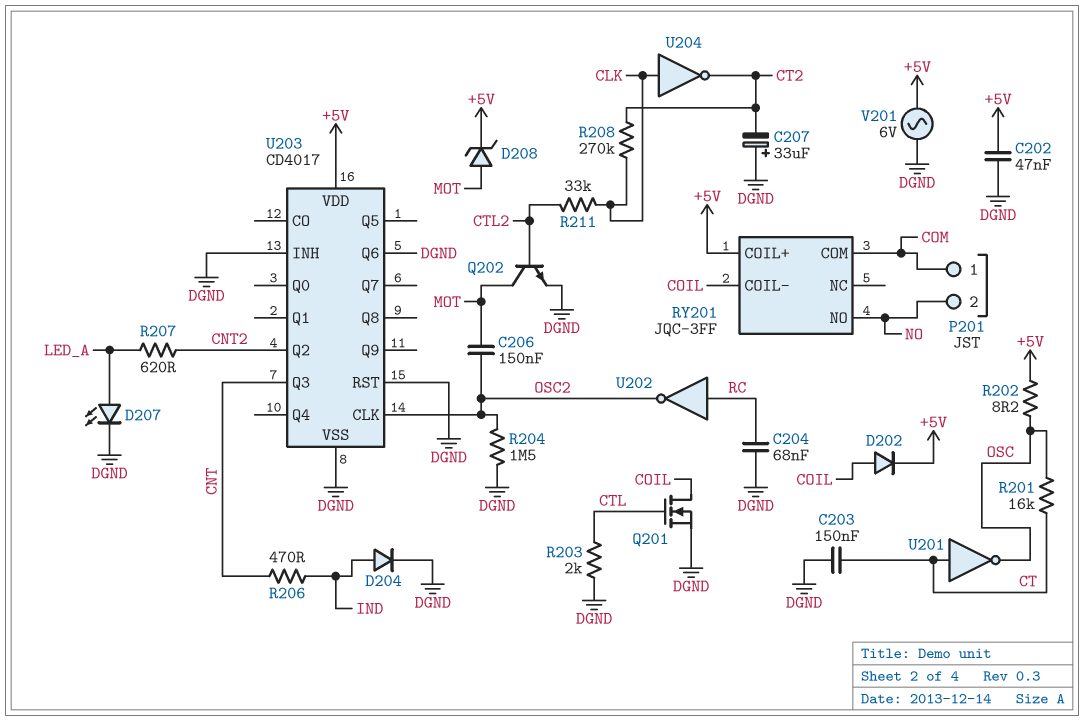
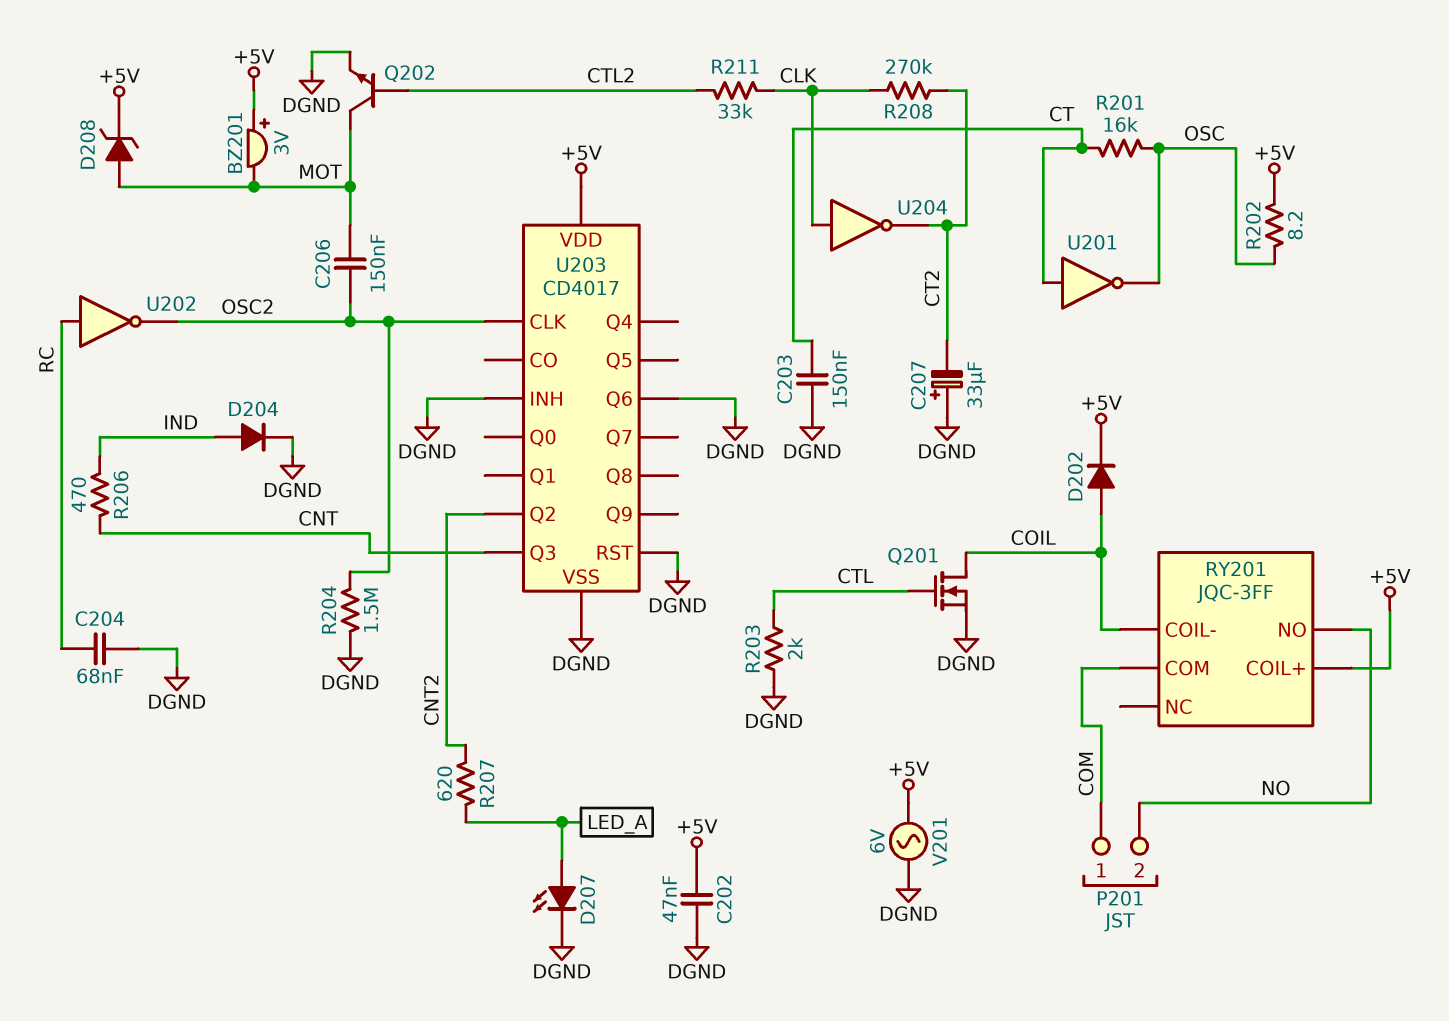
BZ201: none -> buzzer 3V (plus +5V, minus MOT)

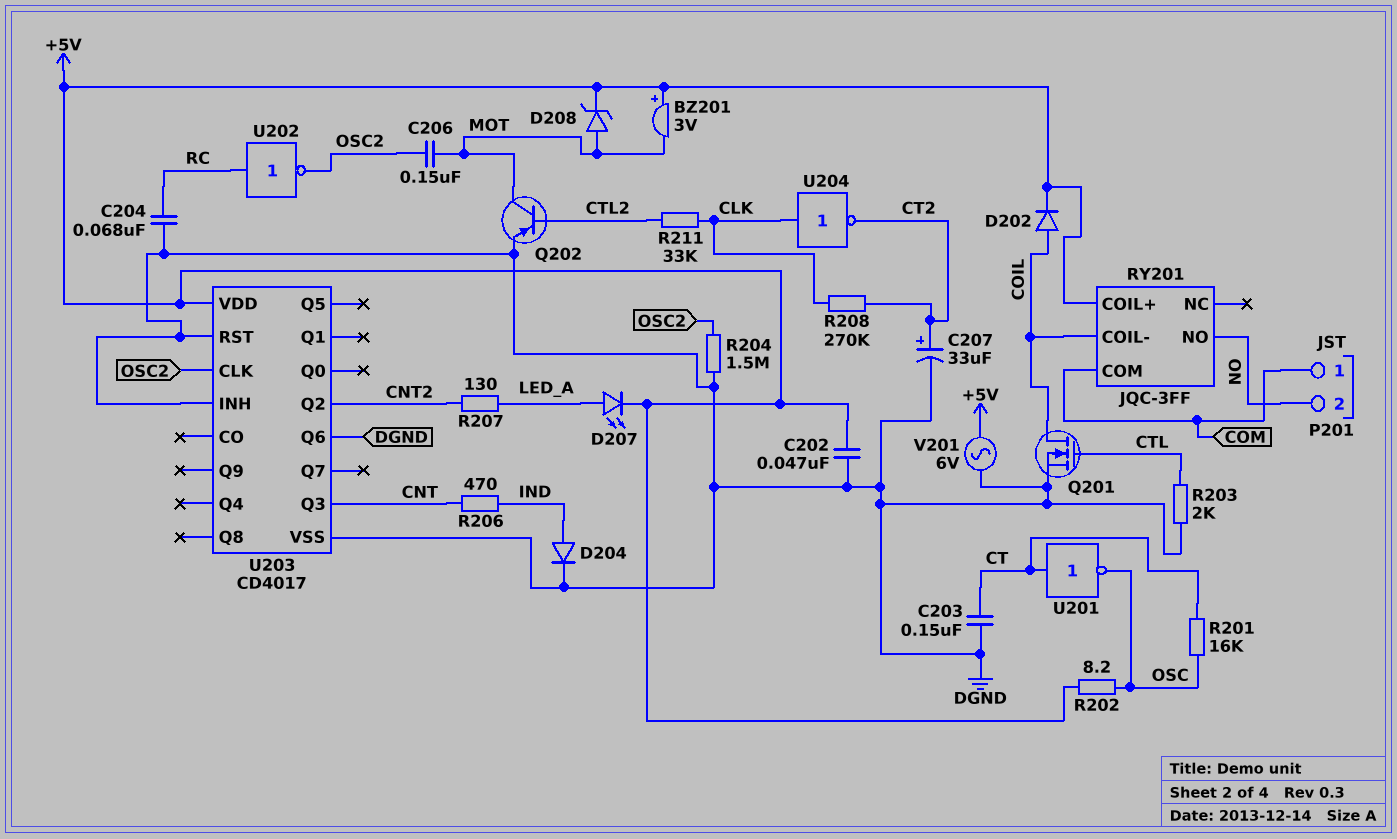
C207: 33uF (plus DGND, minus CT2) -> 33uF (plus CT2, minus DGND)
D207: LED (A LED_A, K DGND) -> LED (A LED_A, K +5V)
Q202: NPN (B CTL2, C MOT, E DGND) -> PNP (B CTL2, C MOT, E DGND)
R207: 620 (CNT2, LED_A) -> 130 (CNT2, LED_A)

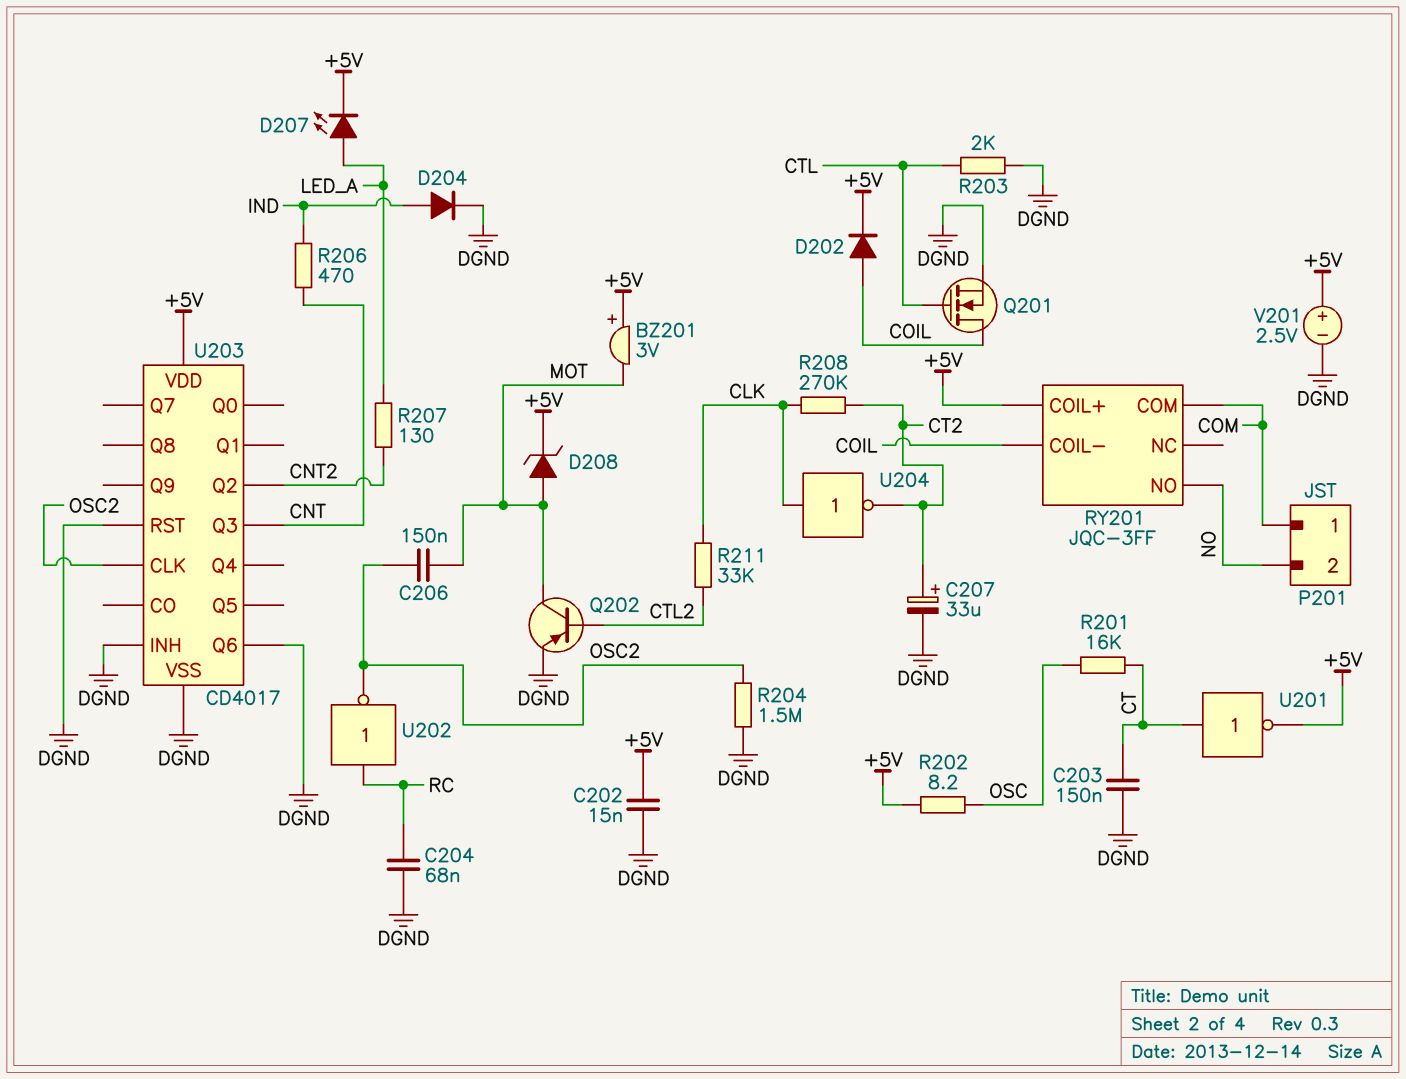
C202: 47nF (+5V, DGND) -> 15nF (+5V, DGND)
U201: NOT (in CT, out OSC) -> NOT (in CT, out +5V)
V201: AC 6V (+5V, DGND) -> 2.5V (plus +5V, minus DGND)

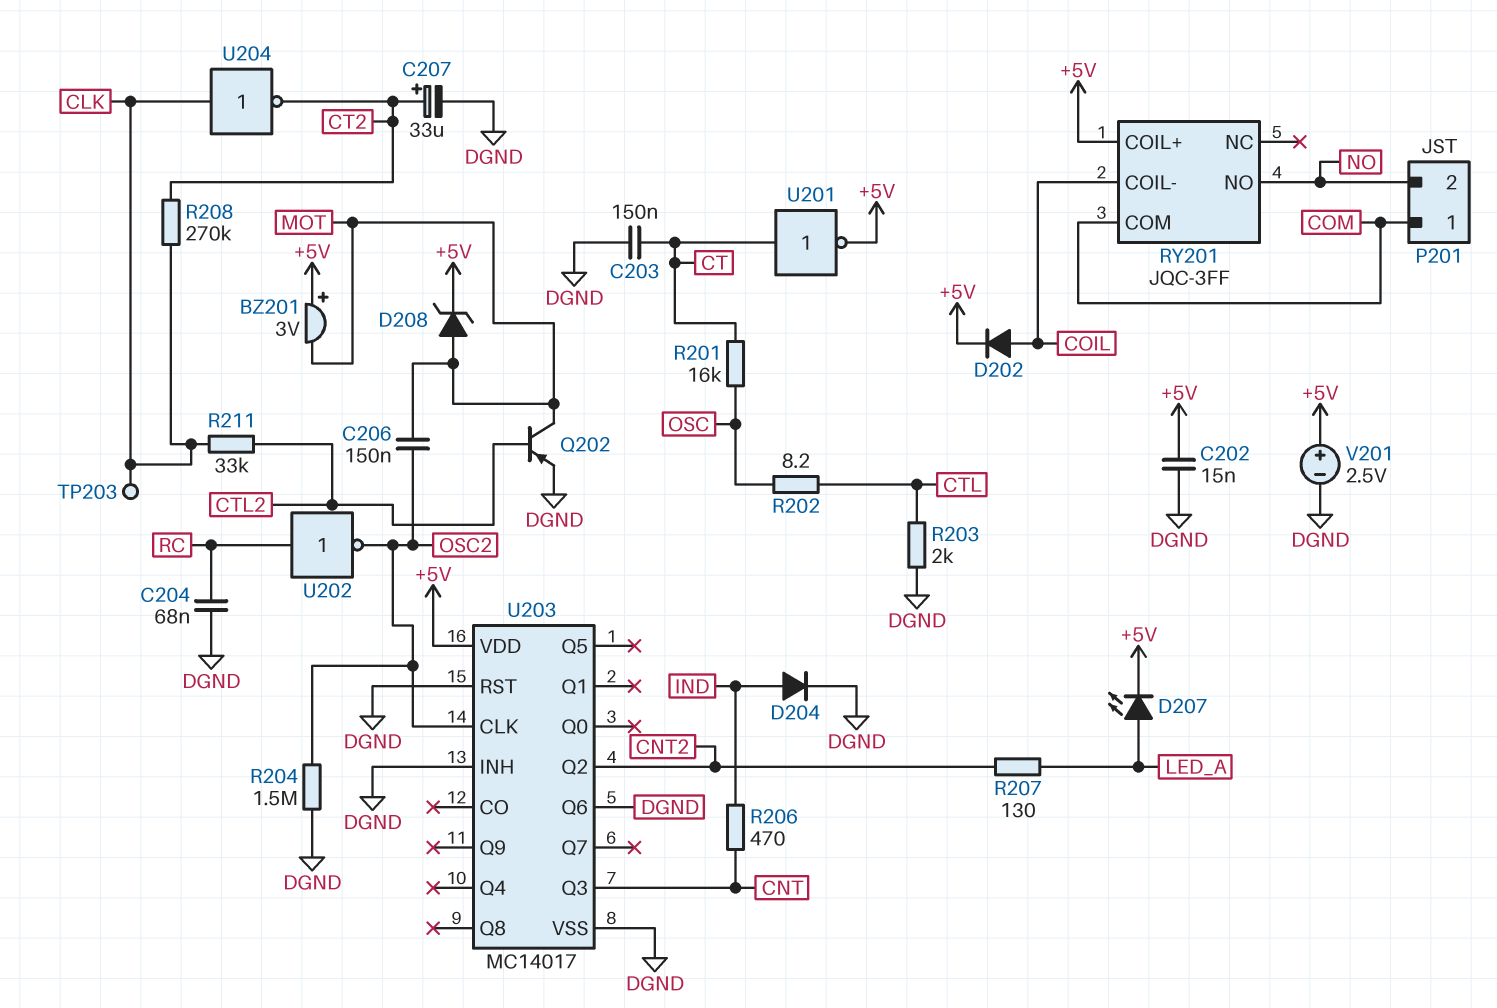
Q201: NMOS (G CTL, D COIL, S DGND) -> none
R202: 8.2 (+5V, OSC) -> 8.2 (CTL, OSC)
TP203: none -> test point (CLK)
U203: CD4017 -> MC14017

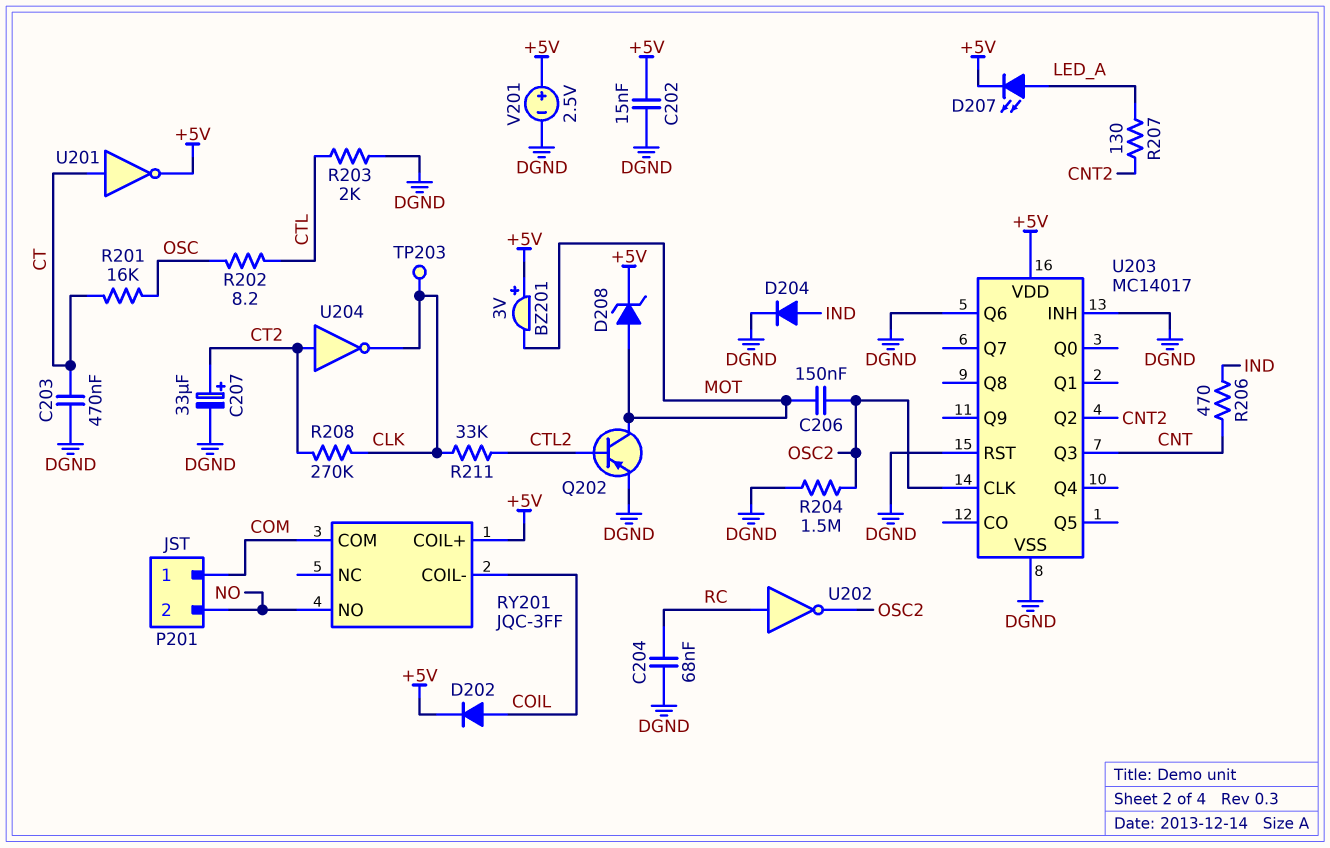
C203: 150nF (CT, DGND) -> 470nF (CT, DGND)
U204: NOT (in CLK, out CT2) -> NOT (in CT2, out CLK)

